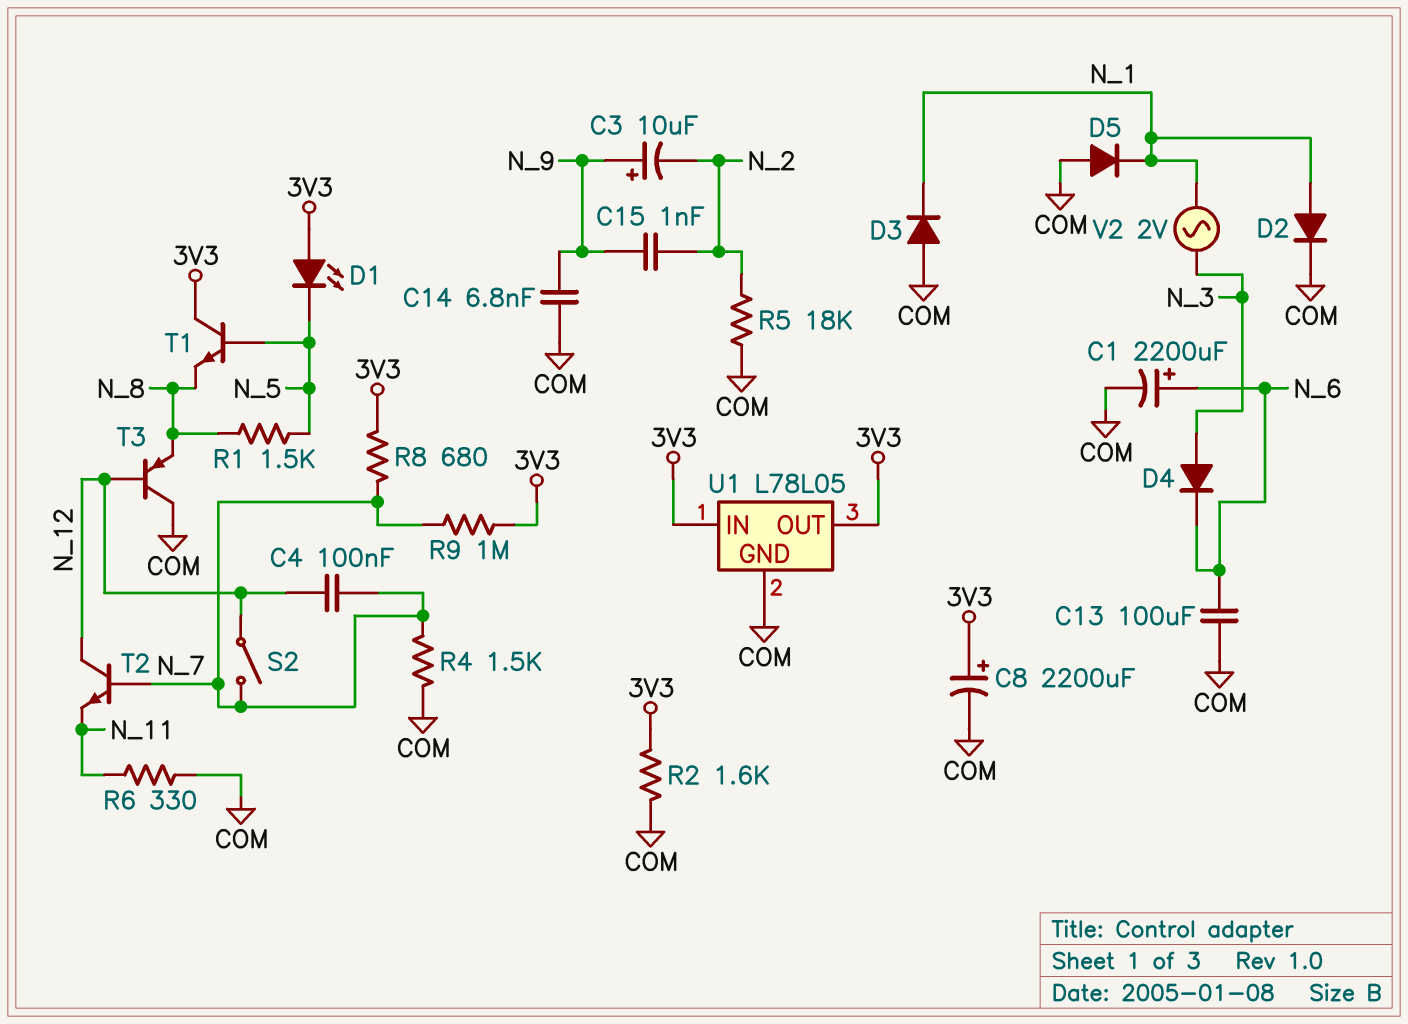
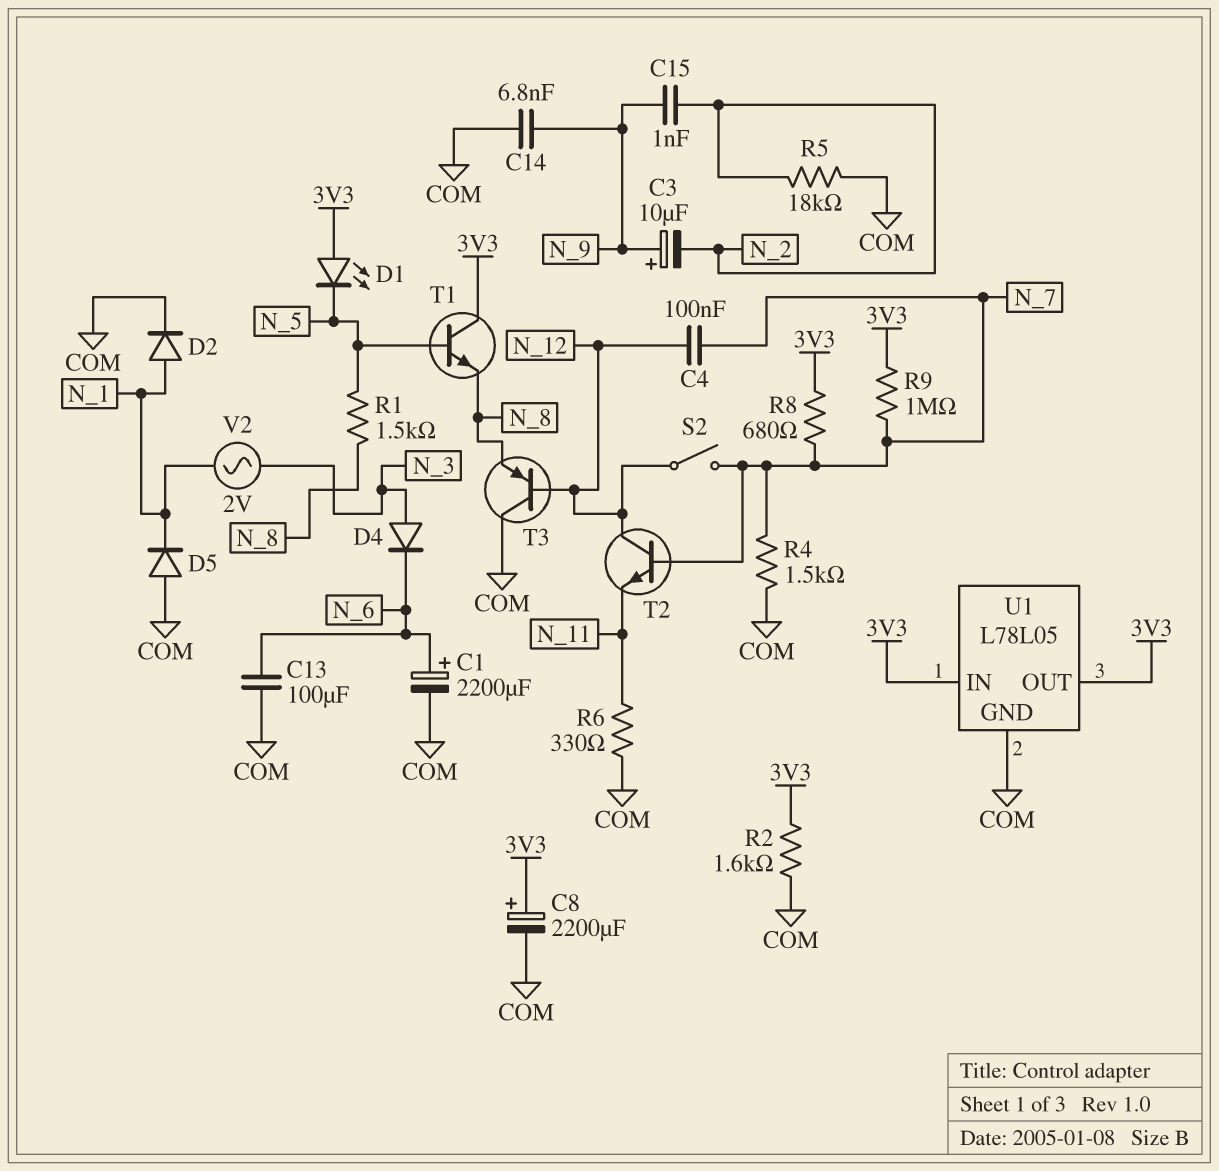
D3: diode (A COM, K N_1) -> none

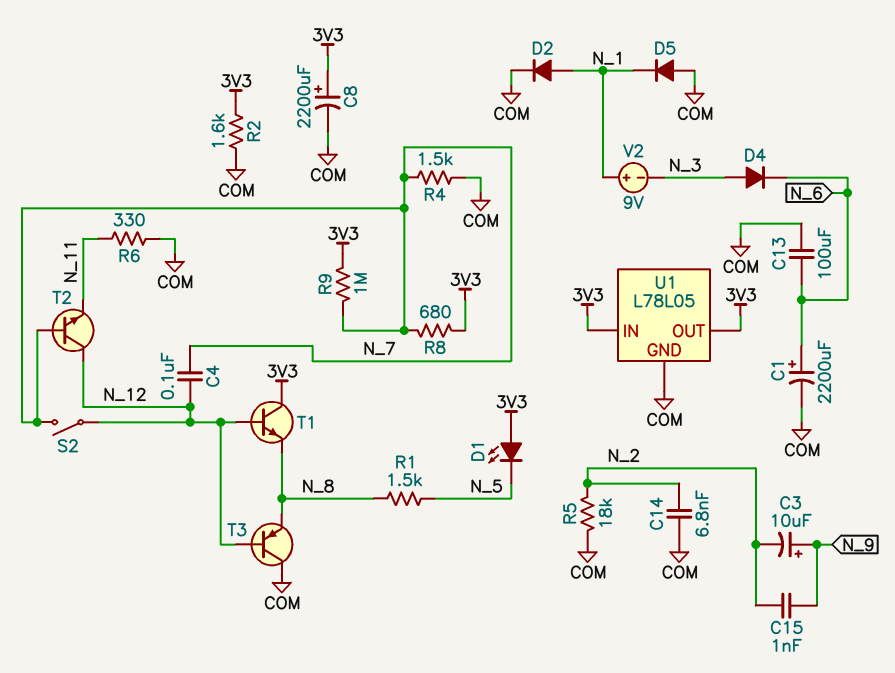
C14: 6.8nF (COM, N_9) -> 6.8nF (COM, N_2)
T1: NPN (B N_5, C 3V3, E N_8) -> NPN (B N_12, C 3V3, E N_8)
V2: AC 2V (N_1, N_3) -> 9V (plus N_1, minus N_3)

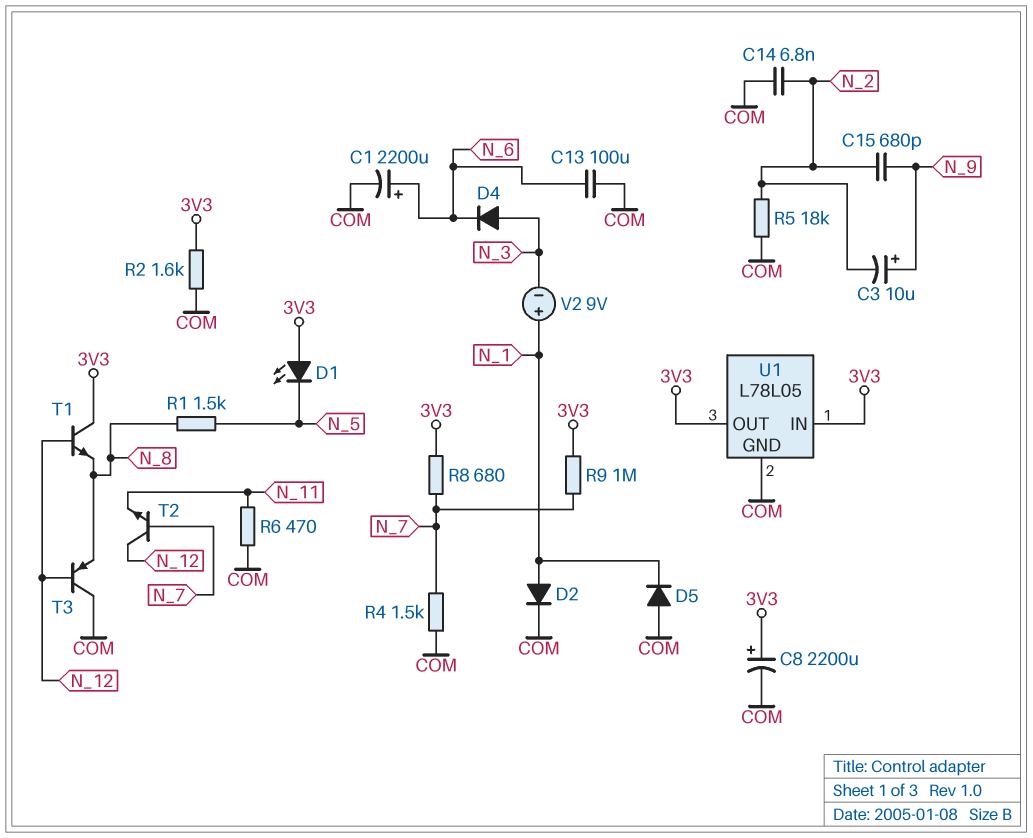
C4: 100nF (N_7, N_12) -> none
C15: 1nF (N_2, N_9) -> 680pF (N_2, N_9)
R6: 330 (COM, N_11) -> 470 (COM, N_11)
S2: switch (N_7, N_12) -> none

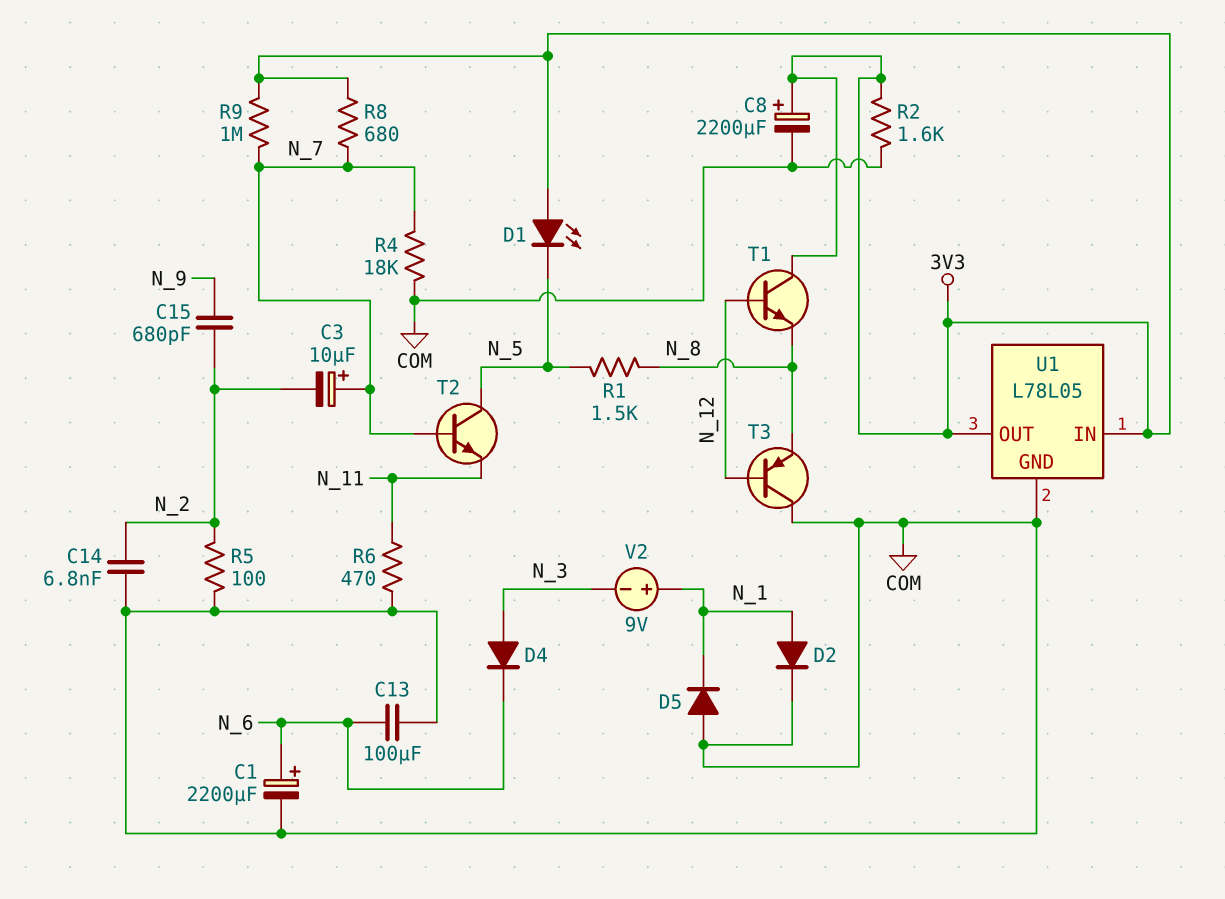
C3: 10uF (plus N_9, minus N_2) -> 10uF (plus N_7, minus N_2)
R4: 1.5k (COM, N_7) -> 18k (COM, N_7)
R5: 18k (COM, N_2) -> 100 (COM, N_2)
T2: NPN (B N_7, C N_12, E N_11) -> NPN (B N_7, C N_5, E N_11)

